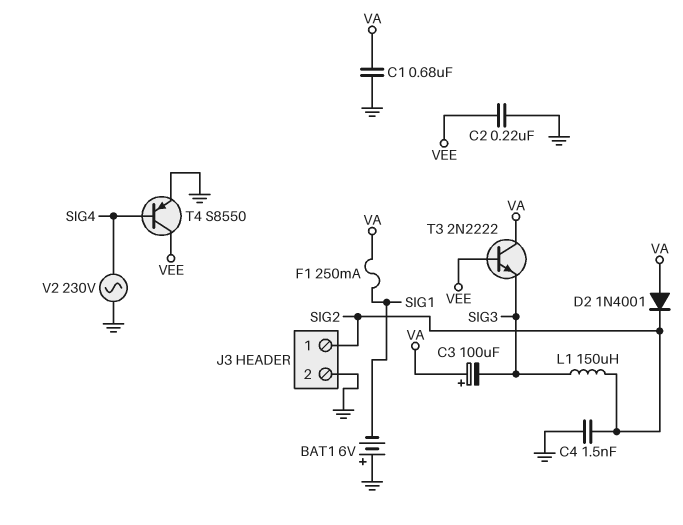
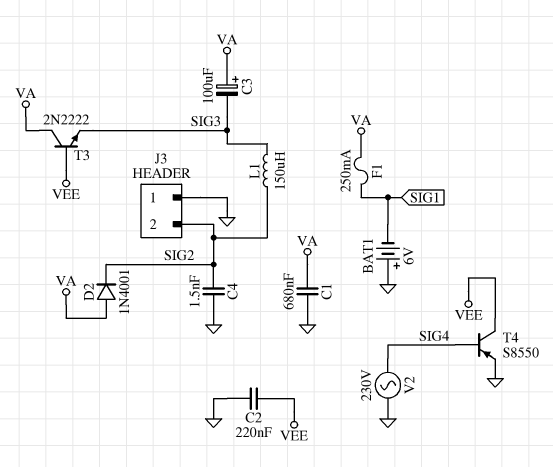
J3 pin 1: SIG2 -> GND
J3 pin 2: GND -> SIG2

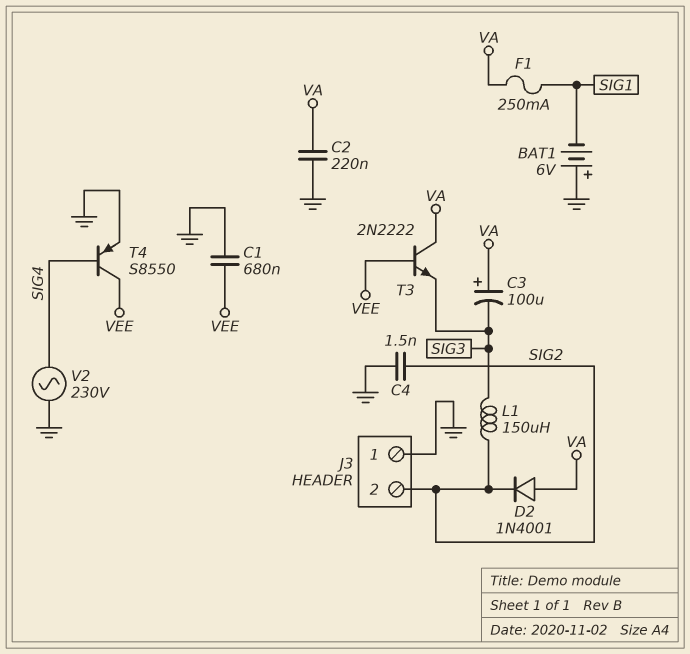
C1: 680nF (GND, VA) -> 680nF (GND, VEE)
C2: 220nF (GND, VEE) -> 220nF (GND, VA)

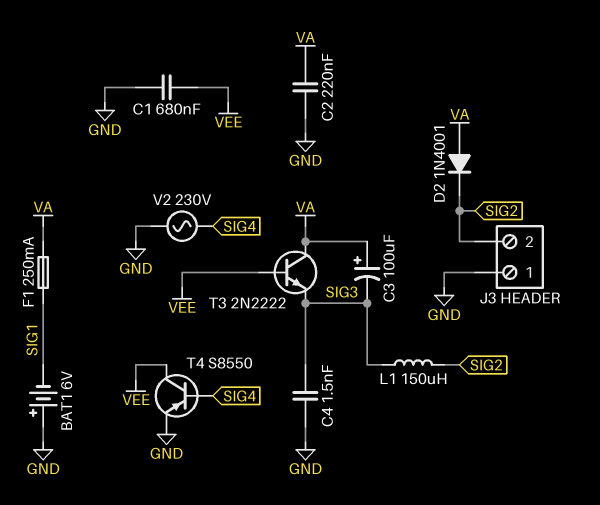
C4: 1.5nF (GND, SIG2) -> 1.5nF (GND, SIG3)

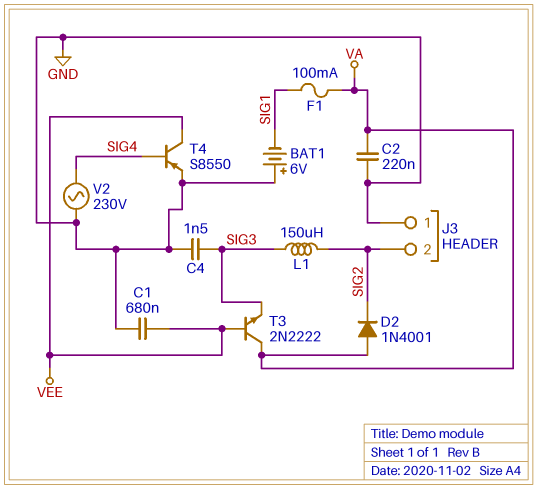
C3: 100uF (plus VA, minus SIG3) -> none
F1: 250mA (SIG1, VA) -> 100mA (SIG1, VA)

